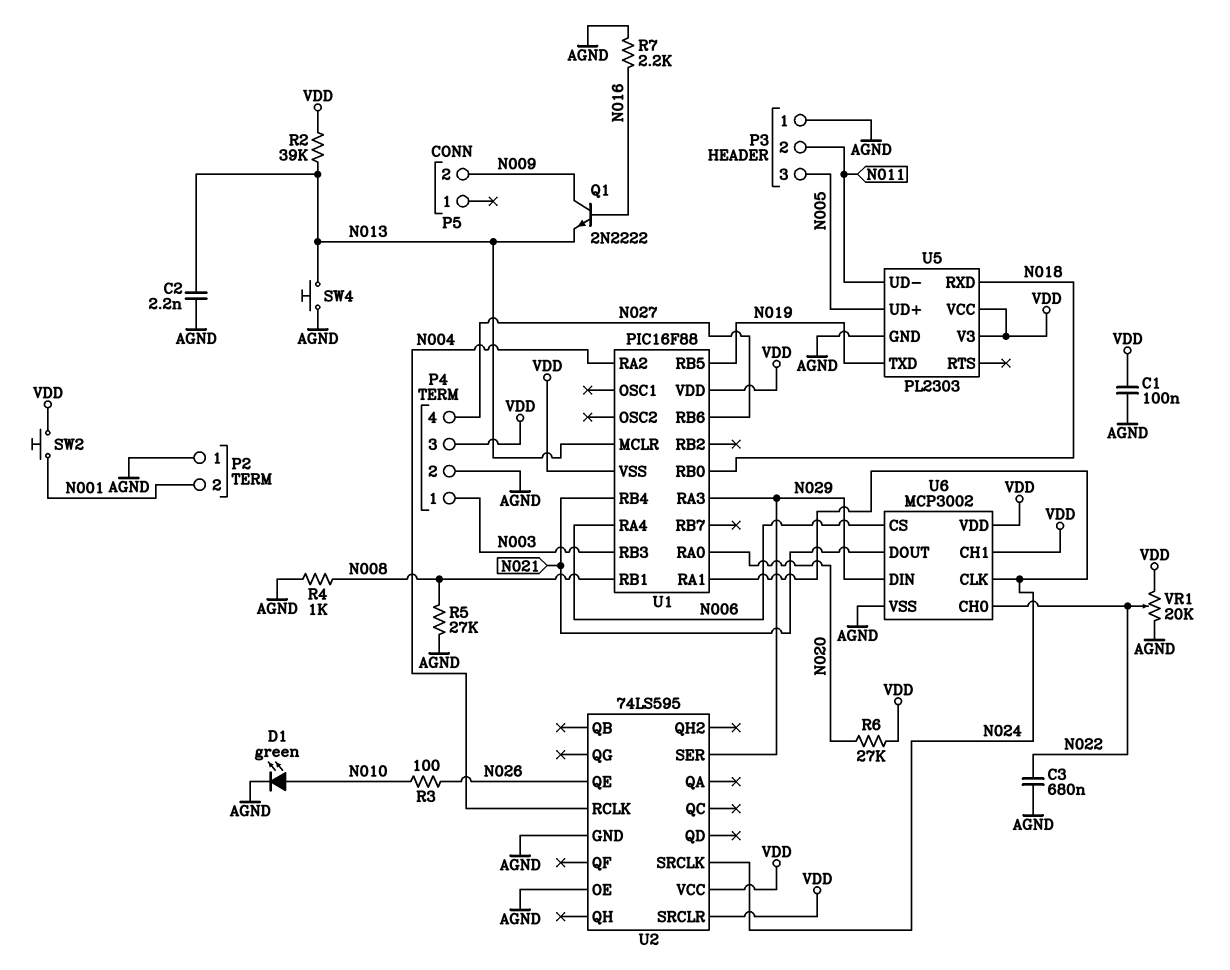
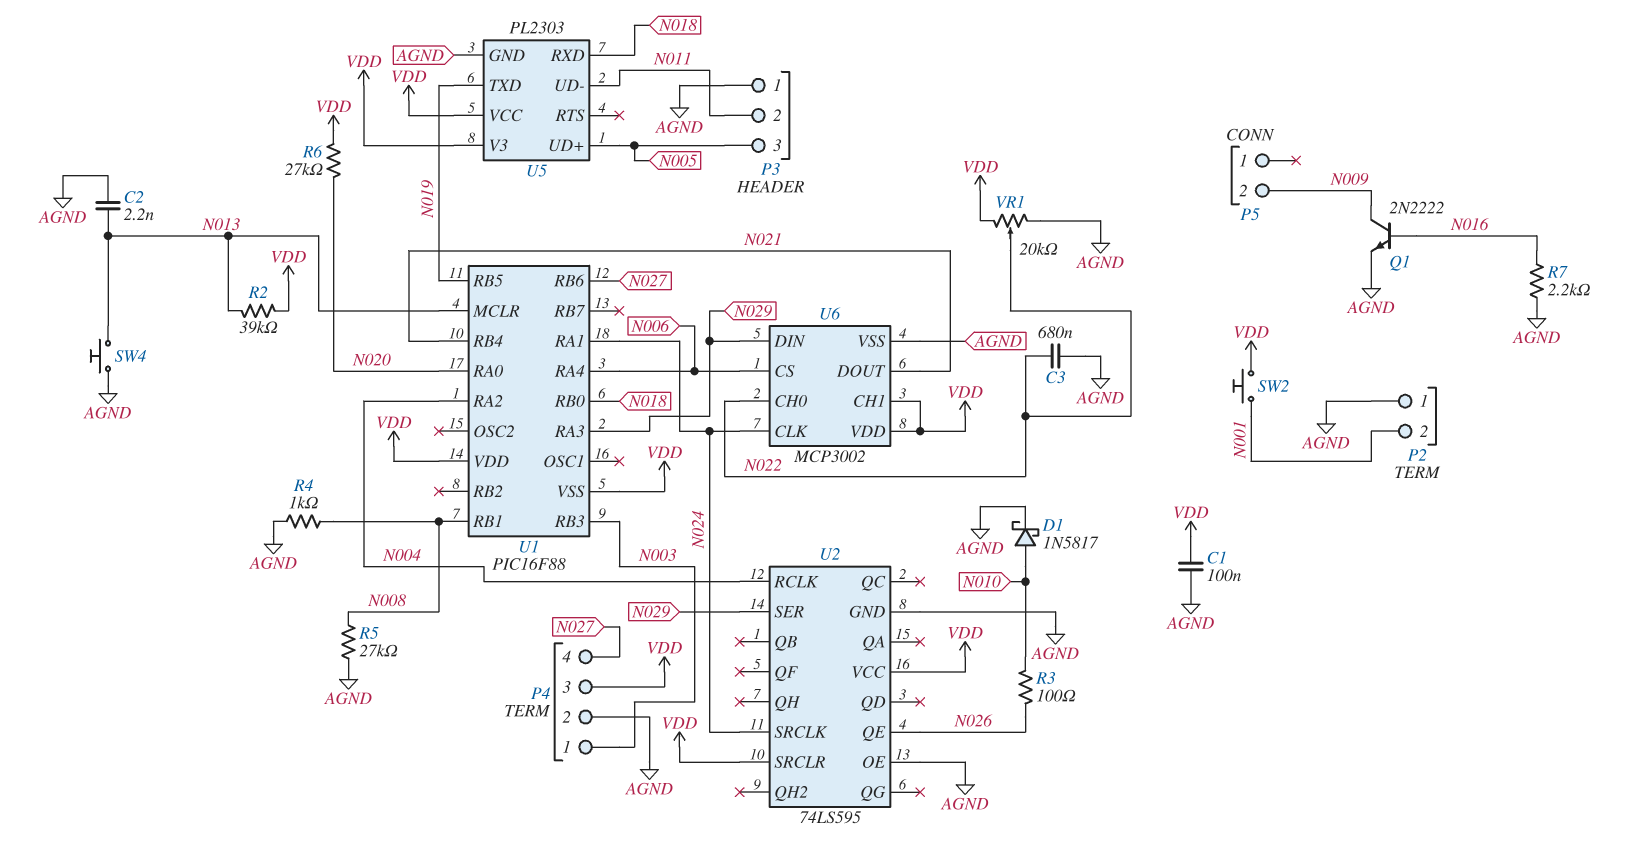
D1: LED green (A N010, K AGND) -> schottky 1N5817 (A N010, K AGND)
Q1: NPN 2N2222 (B N016, C N009, E N013) -> NPN 2N2222 (B N016, C N009, E AGND)

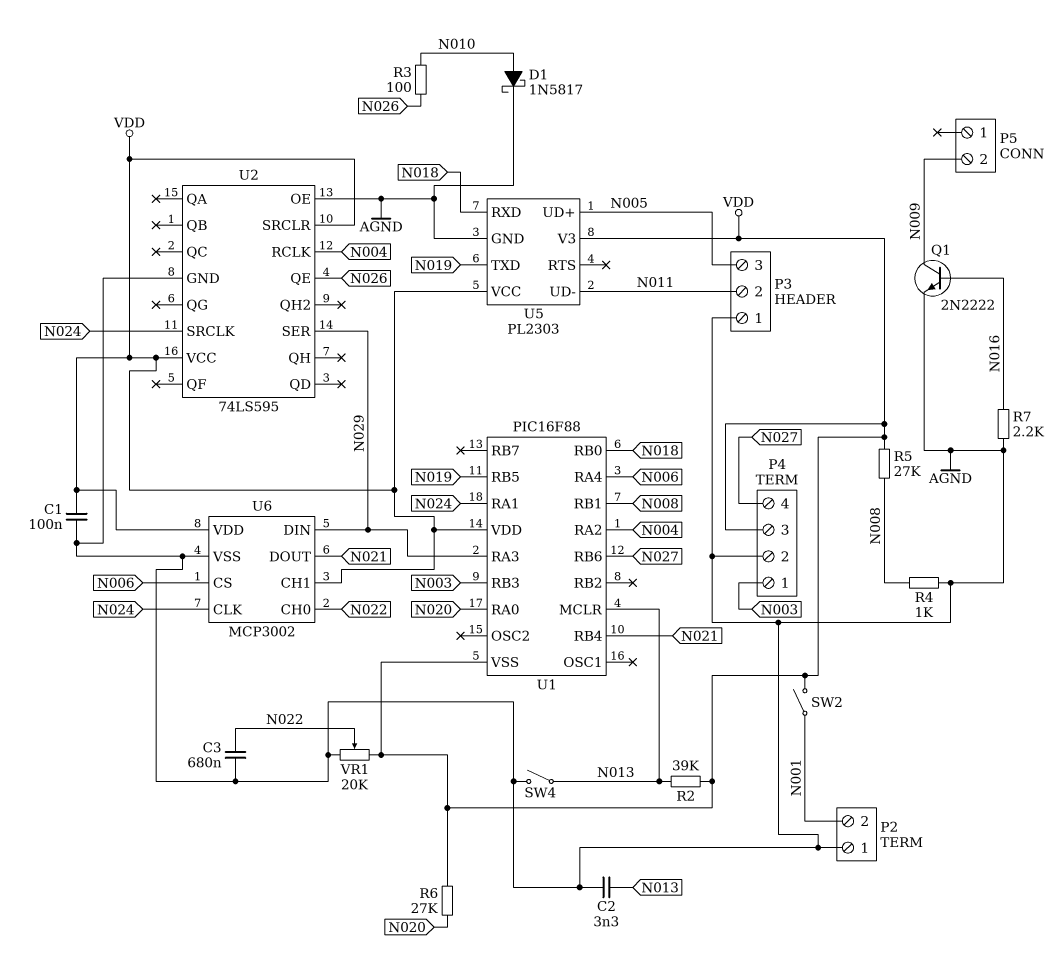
C2: 2.2nF (AGND, N013) -> 3.3nF (AGND, N013)
R5: 27k (AGND, N008) -> 27k (N008, VDD)
SW2: button (N001, VDD) -> switch (N001, VDD)
SW4: button (AGND, N013) -> switch (AGND, N013)

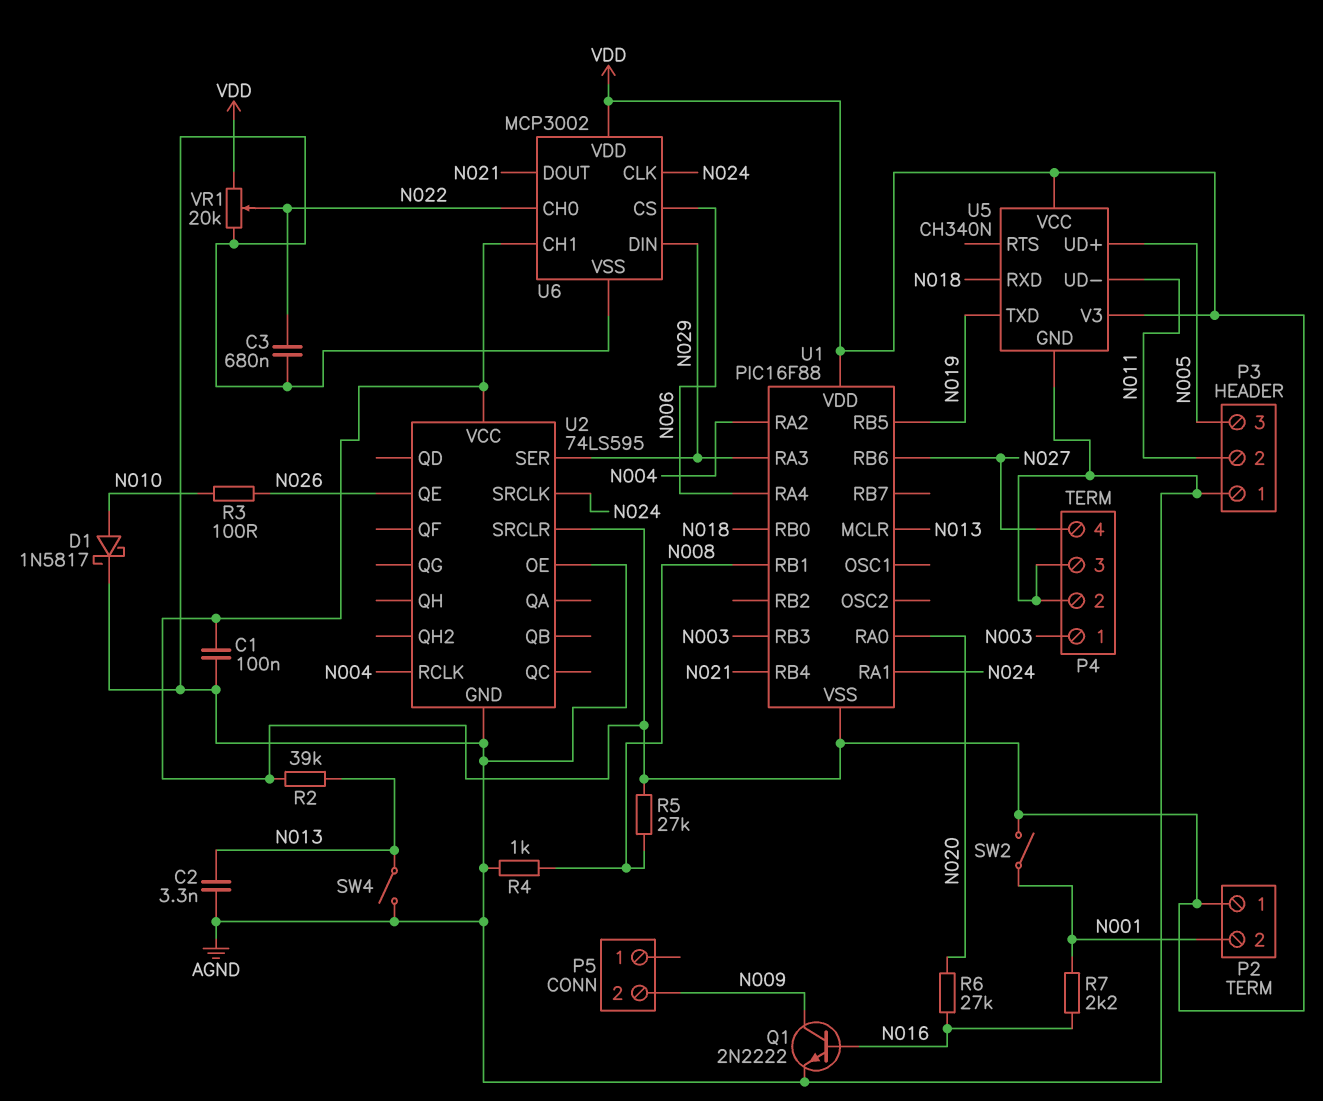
P2 pin 1: AGND -> VDD
P4 pin 3: VDD -> AGND
R6: 27k (N020, VDD) -> 27k (N016, N020)
R7: 2.2k (AGND, N016) -> 2.2k (N001, N016)
U5: PL2303 -> CH340N

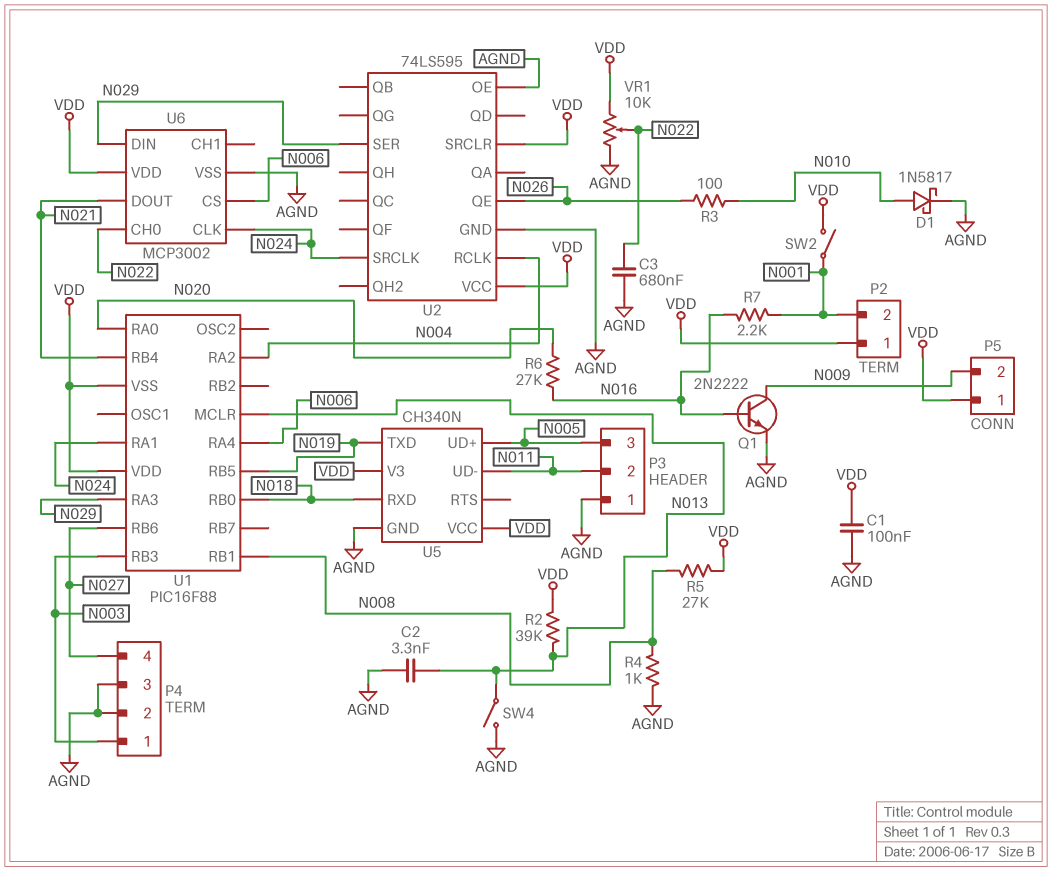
P5 pin 1: none -> VDD
U6 pin CH1: VDD -> none
VR1: 20k (AGND, VDD, wiper N022) -> 10k (AGND, VDD, wiper N022)

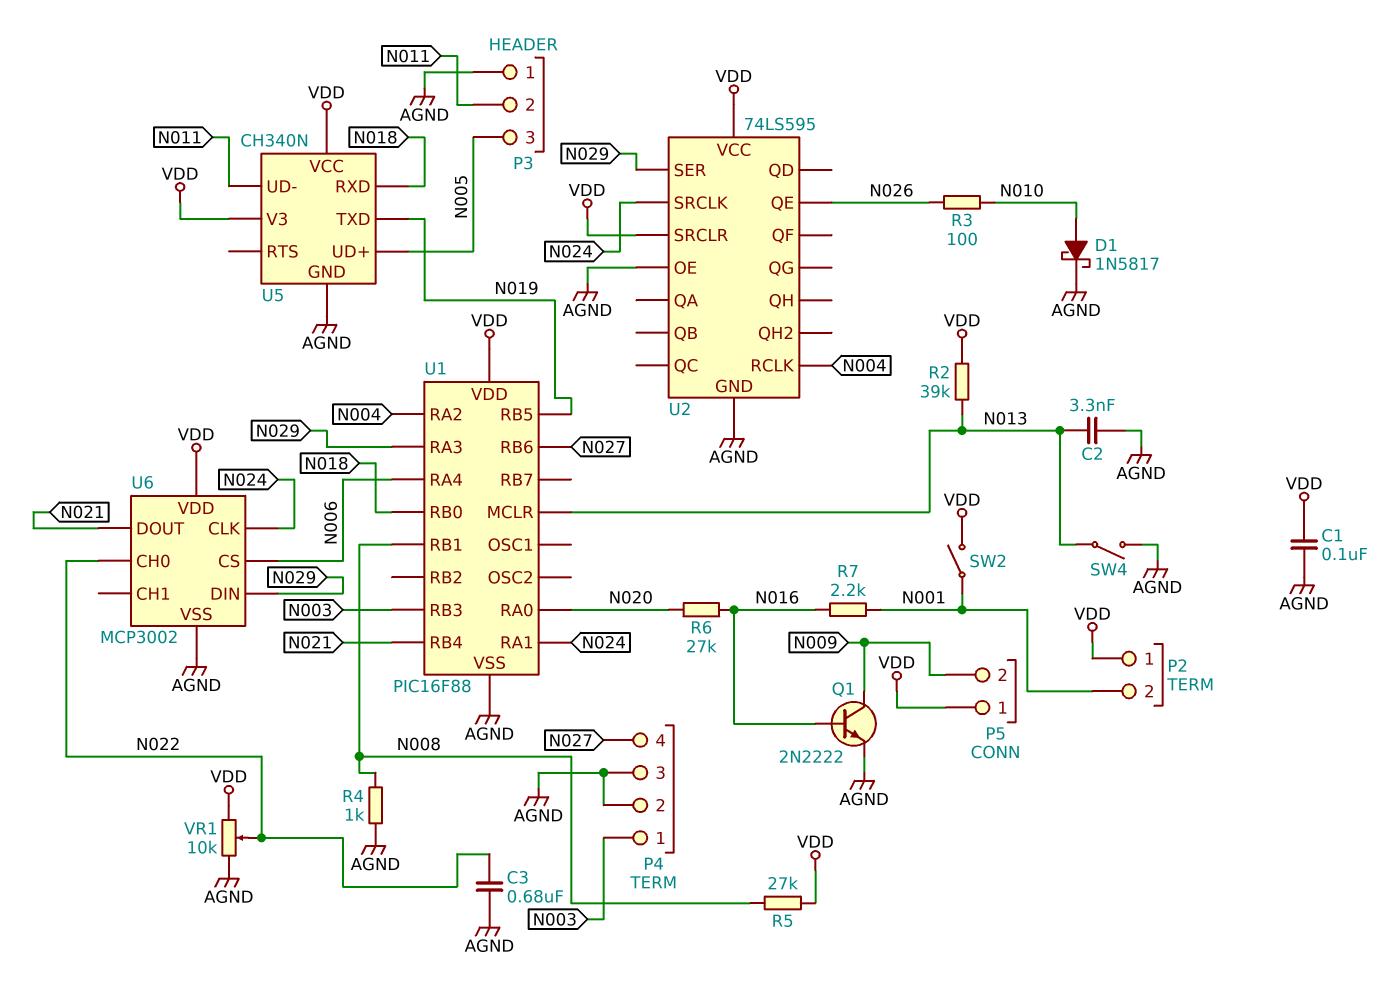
U1 pin VSS: VDD -> AGND

